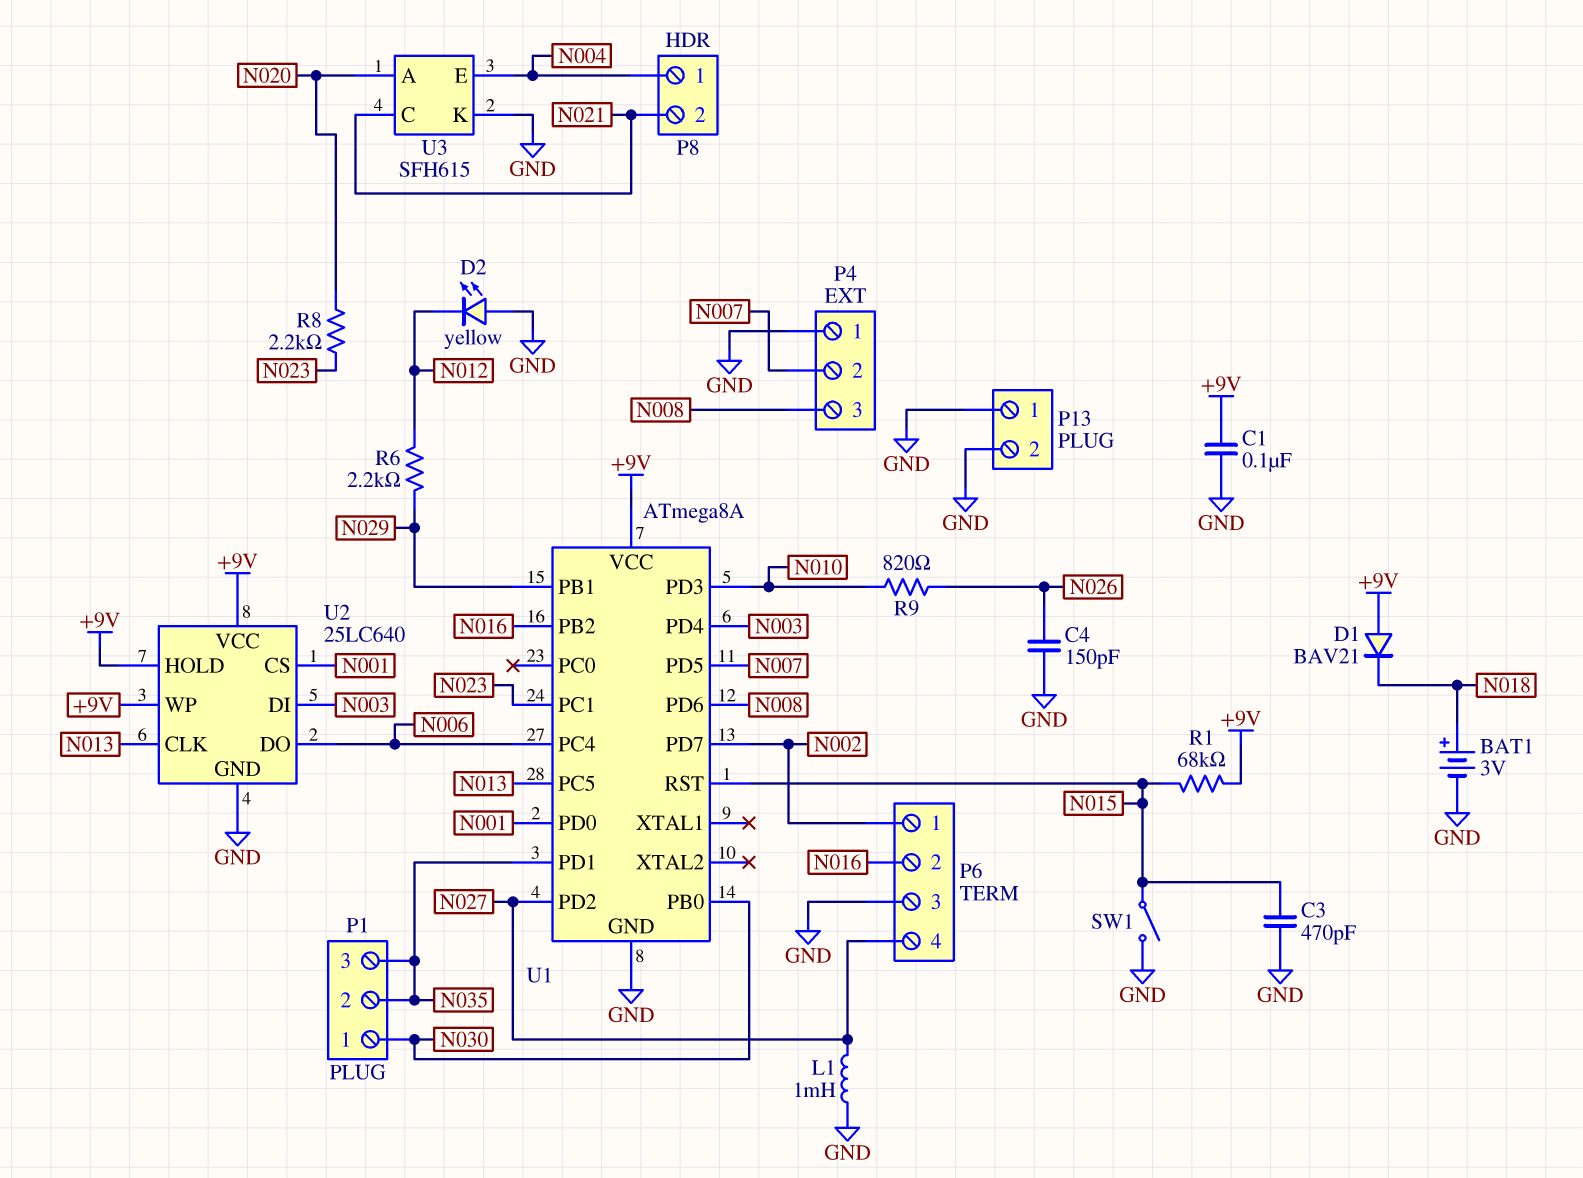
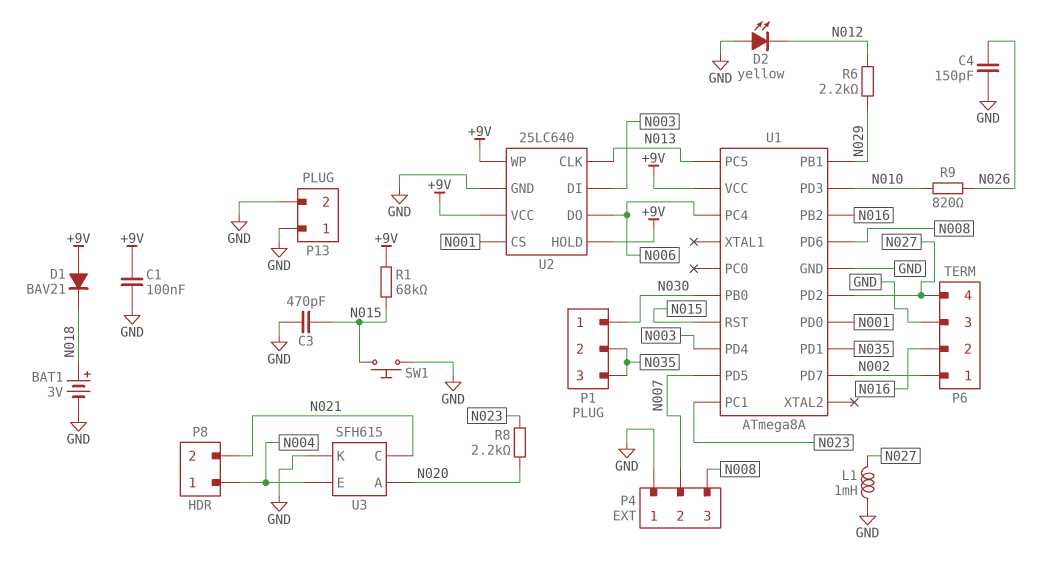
SW1: switch (GND, N015) -> button (GND, N015)

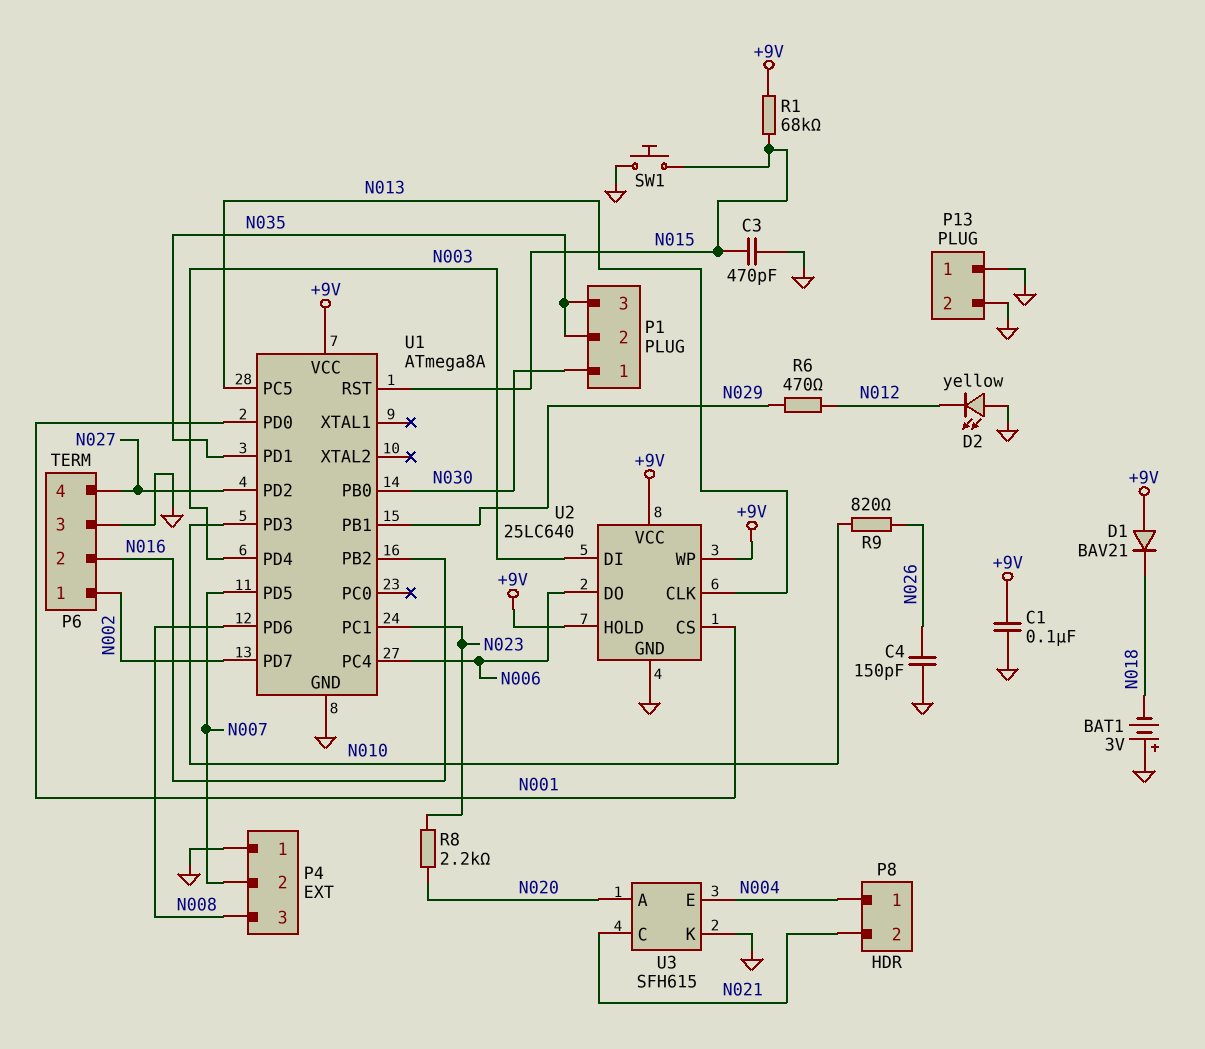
BAT1: 3V (plus N018, minus GND) -> 3V (plus GND, minus N018)
L1: 1mH (GND, N027) -> none
R6: 2.2k (N012, N029) -> 470 (N012, N029)

